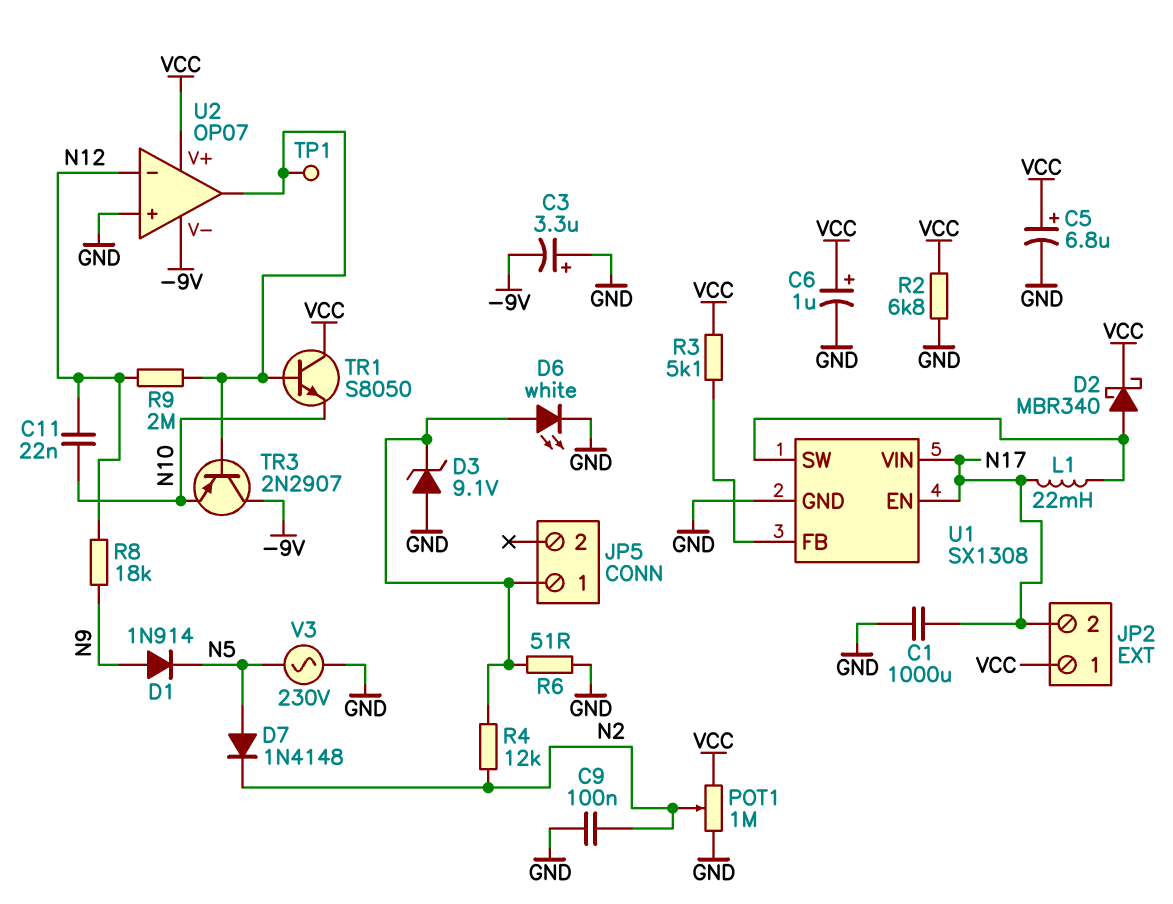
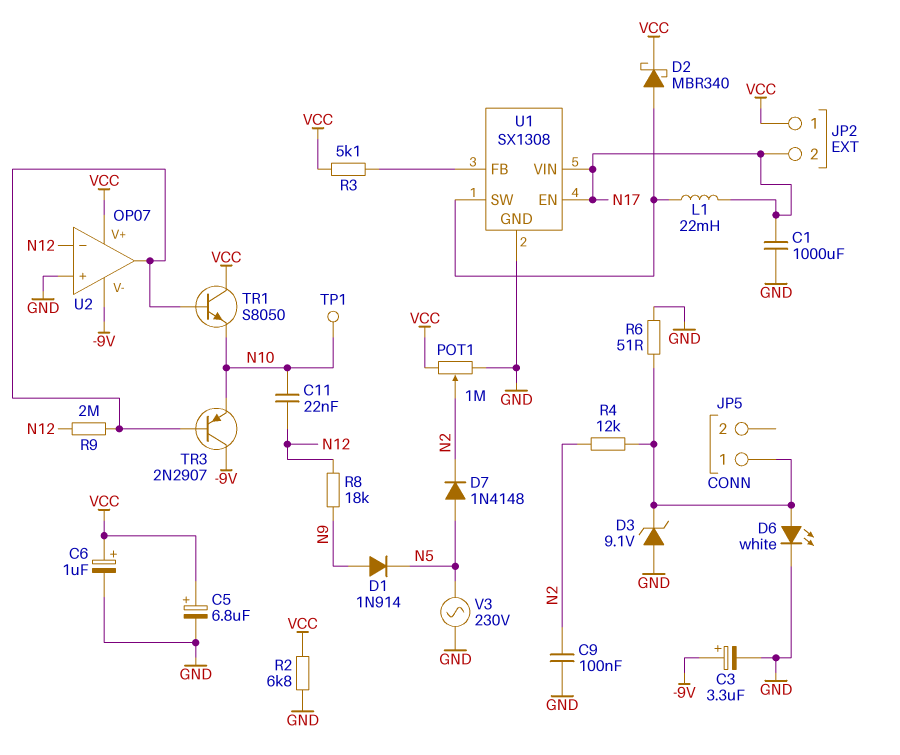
C3: 3.3uF (plus GND, minus -9V) -> 3.3uF (plus -9V, minus GND)
TP1: test point (U2/out) -> test point (N10)

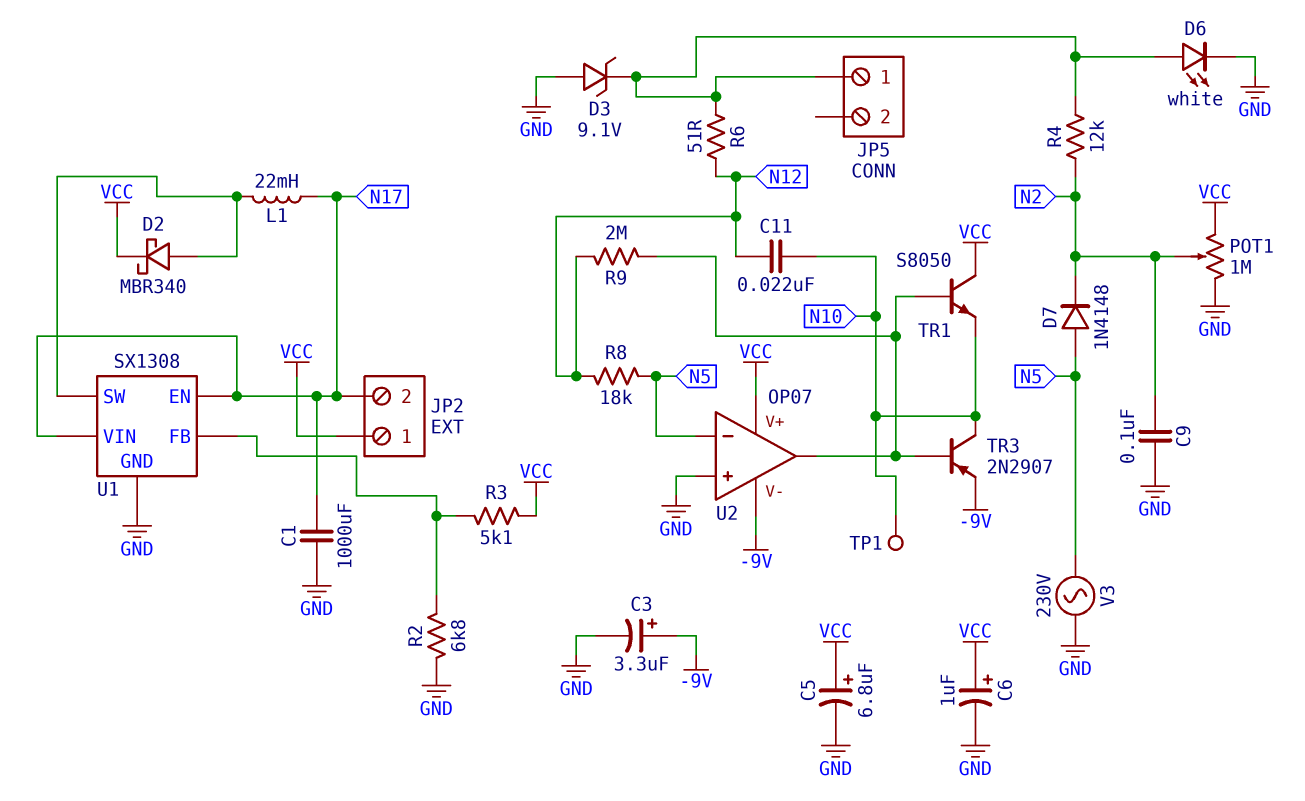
D1: diode 1N914 (A N9, K N5) -> none
R2: 6.8k (GND, VCC) -> 6.8k (GND, U1/FB)
R6: 51 (GND, JP5/1) -> 51 (JP5/1, N12)
R8: 18k (N9, N12) -> 18k (N5, N12)
TR3: PNP 2N2907 (B U2/out, C -9V, E N10) -> PNP 2N2907 (B U2/out, C N10, E -9V)
U2 pin in-: N12 -> N5

